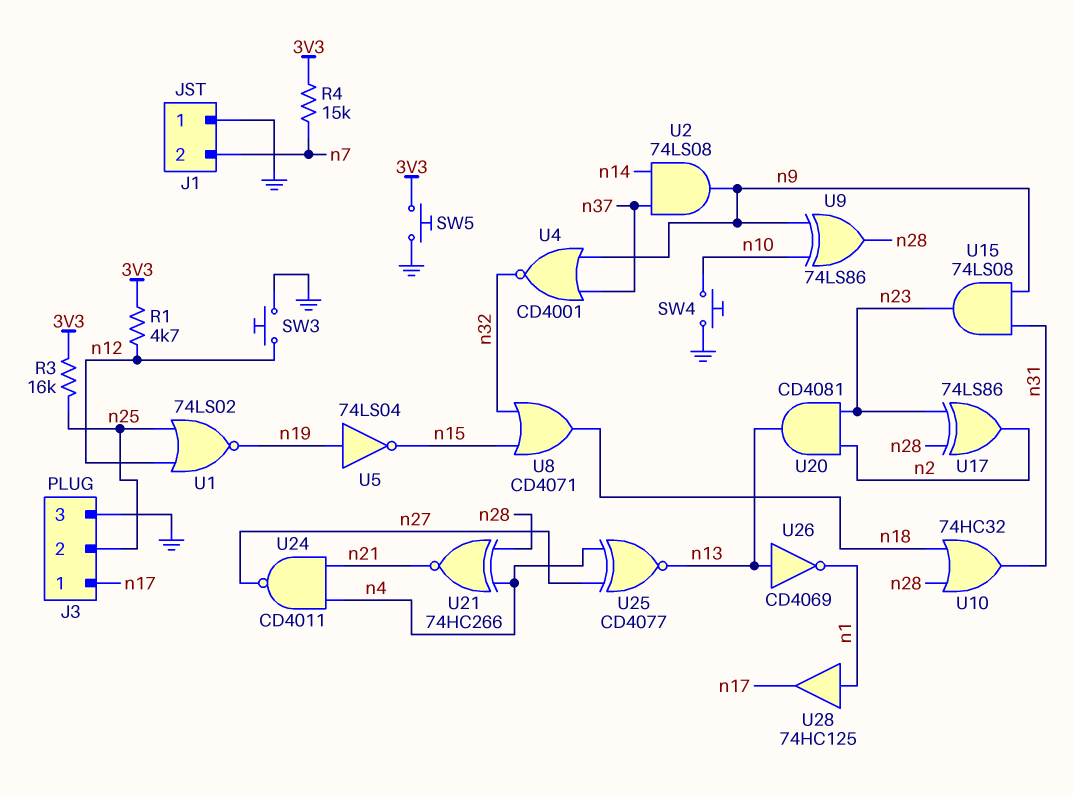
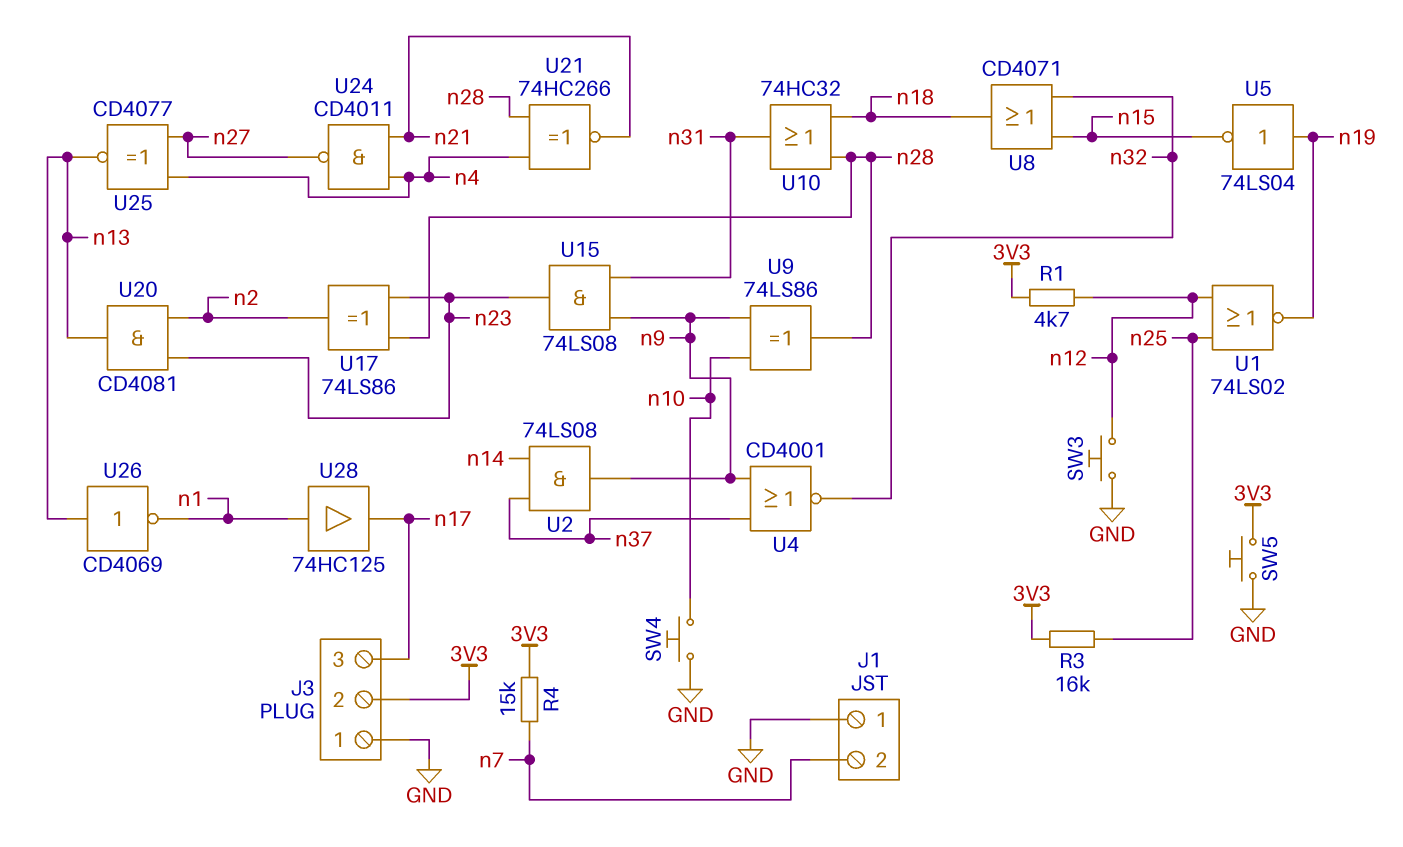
J3 pin 1: n17 -> GND
J3 pin 2: n25 -> 3V3
J3 pin 3: GND -> n17

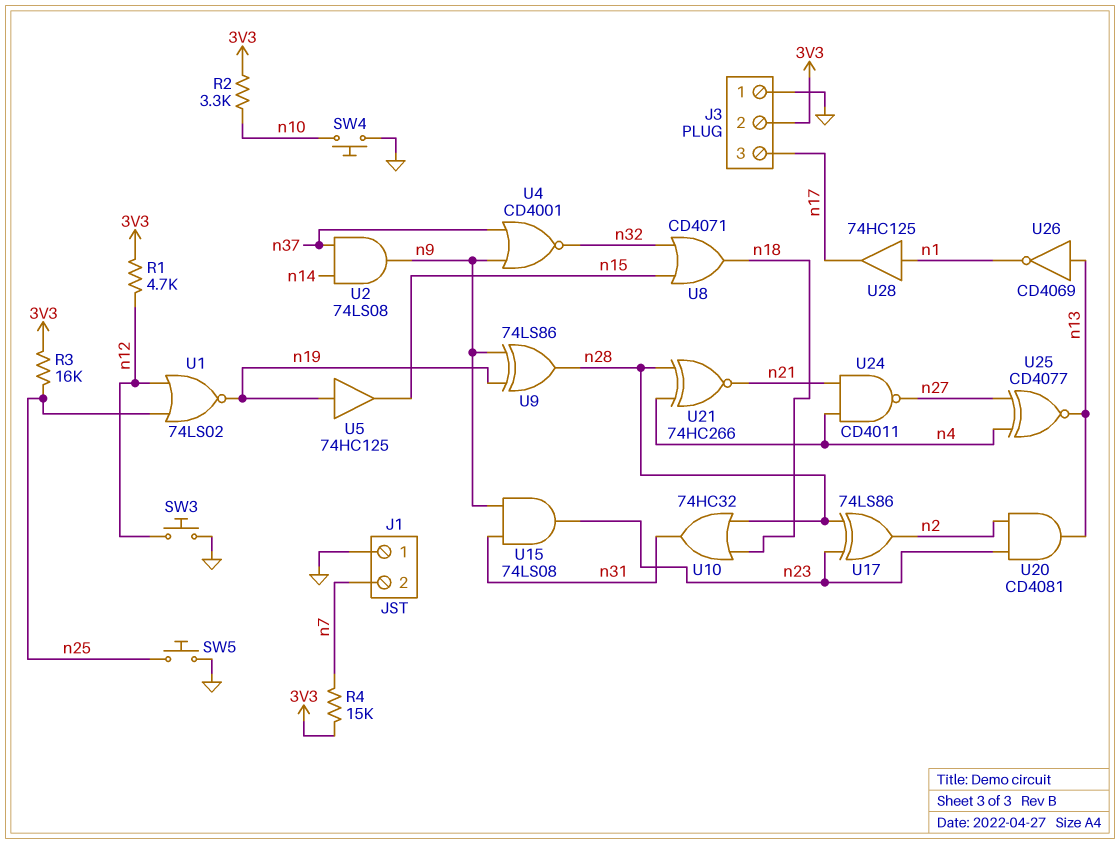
R2: none -> 3.3k (3V3, n10)
SW5: button (3V3, GND) -> button (GND, n25)
U5: NOT 74LS04 (in n19, out n15) -> buffer 74HC125 (in n19, out n15)
U9: XOR 74LS86 (in n9, in n10, out n28) -> XOR 74LS86 (in n9, in n19, out n28)

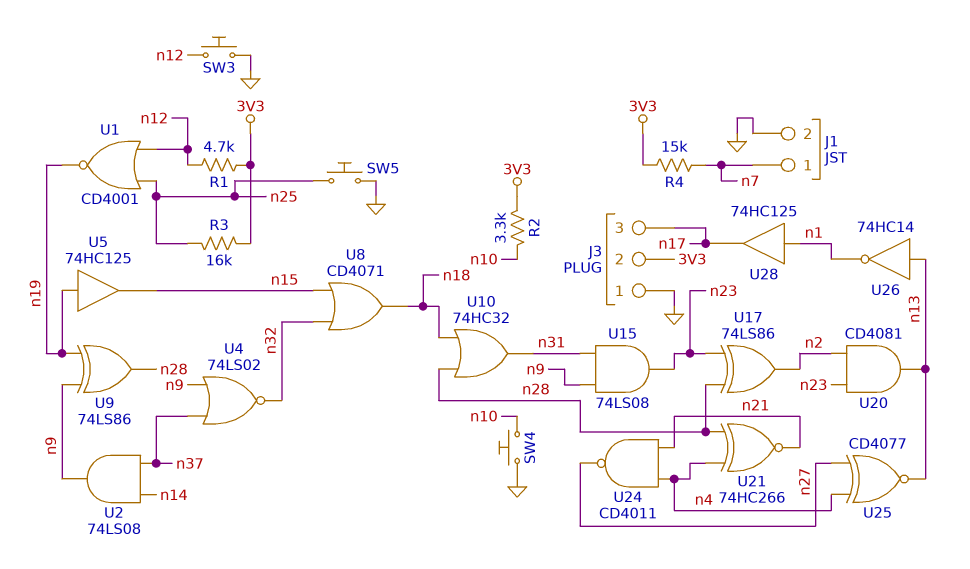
J1 pin 1: GND -> n7
J1 pin 2: n7 -> GND
U1: NOR 74LS02 (in n12, in n25, out n19) -> NOR CD4001 (in n12, in n25, out n19)
U4: NOR CD4001 (in n9, in n37, out n32) -> NOR 74LS02 (in n9, in n37, out n32)
U26: NOT CD4069 (in n13, out n1) -> NOT 74HC14 (in n13, out n1)

